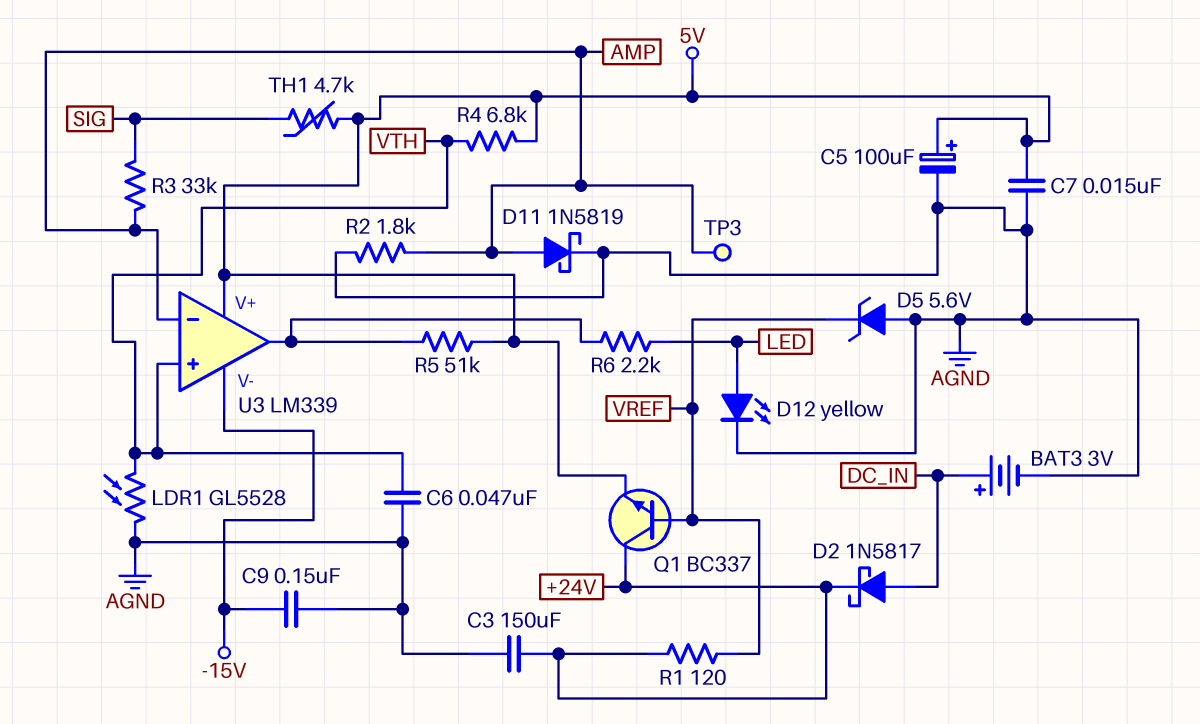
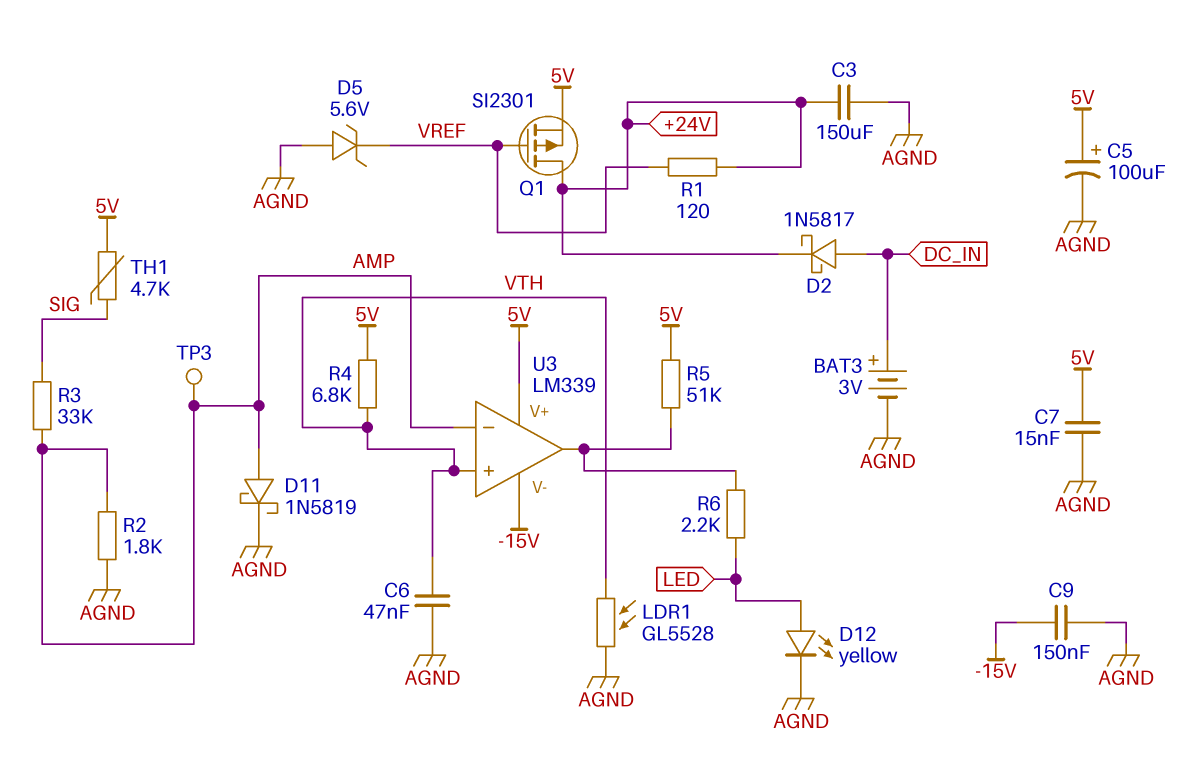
Q1: NPN BC337 (B VREF, C +24V, E 5V) -> PMOS SI2301 (G VREF, D +24V, S 5V)

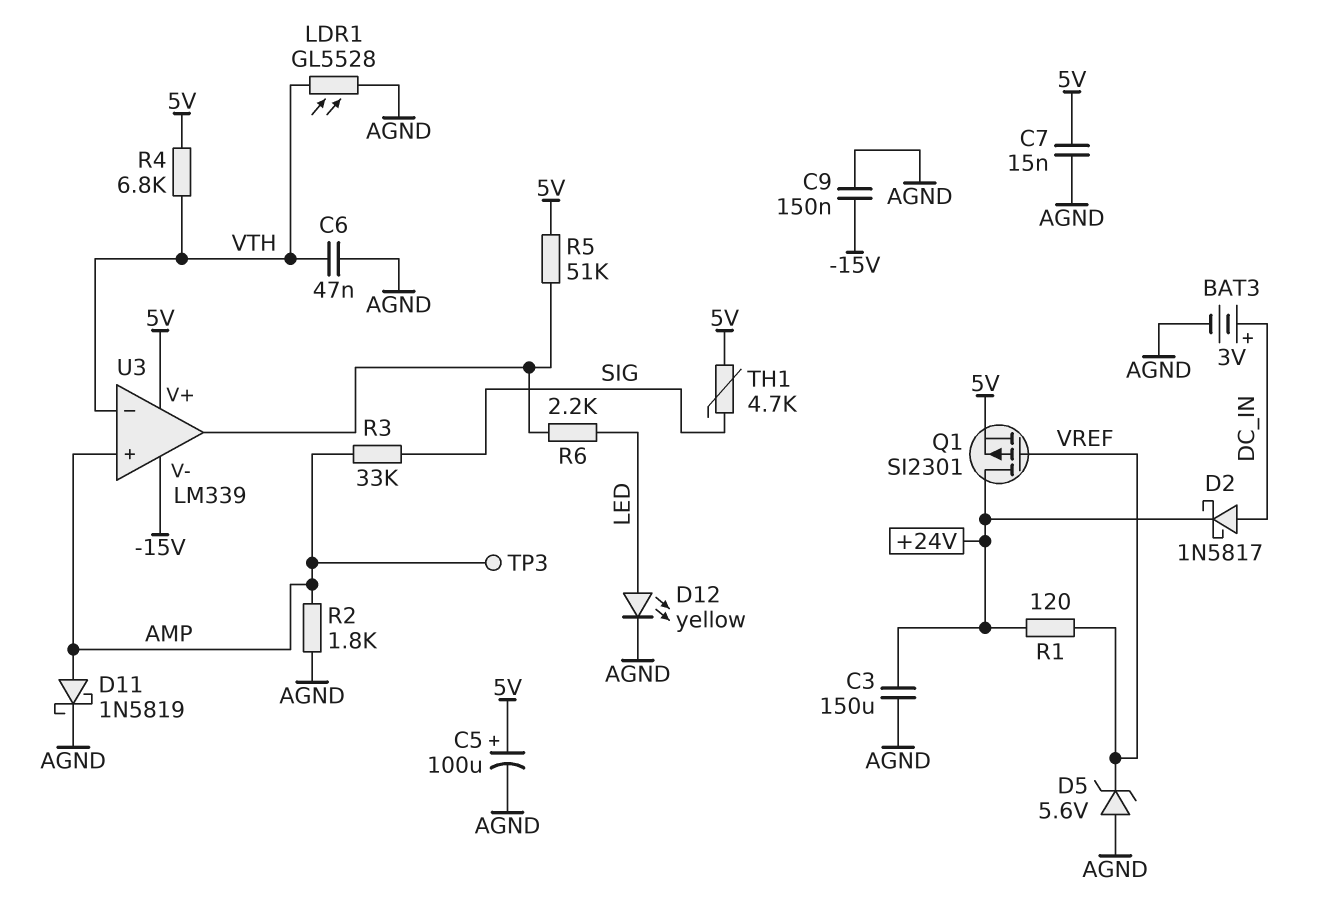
U3 pin in+: VTH -> AMP
U3 pin in-: AMP -> VTH

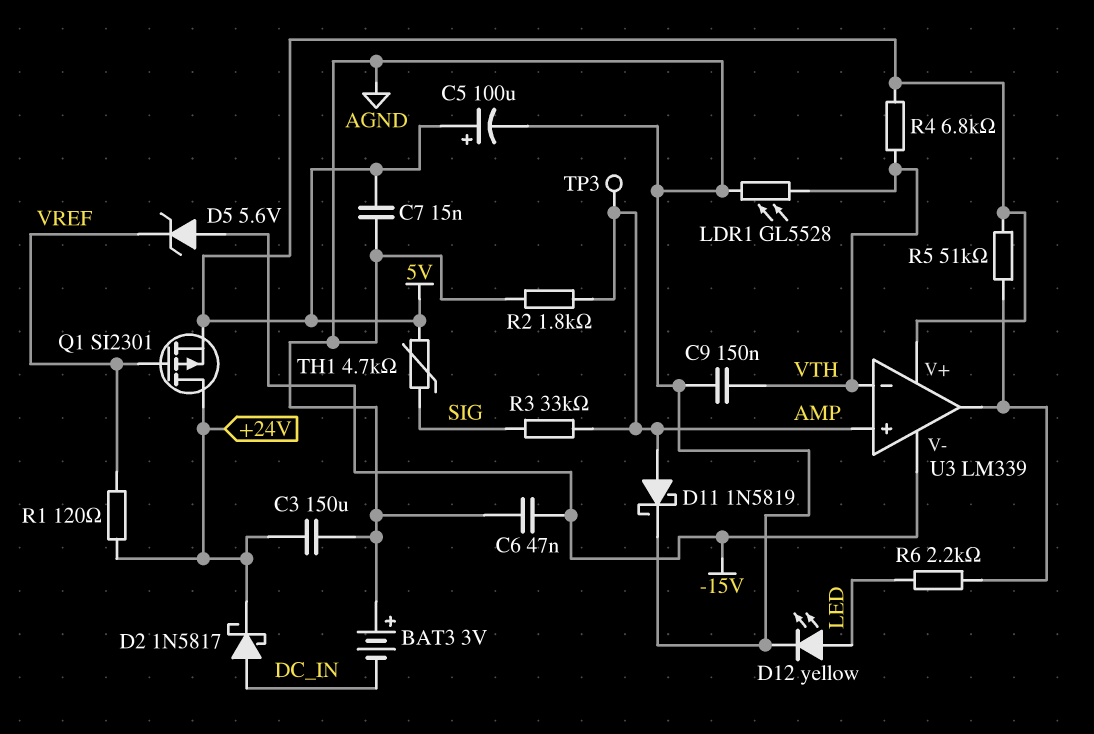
BAT3: 3V (plus DC_IN, minus AGND) -> 3V (plus AGND, minus DC_IN)
C6: 47nF (AGND, VTH) -> 47nF (-15V, AGND)
C9: 150nF (-15V, AGND) -> 150nF (AGND, VTH)
D5: zener 5.6V (A AGND, K VREF) -> zener 5.6V (A -15V, K VREF)

